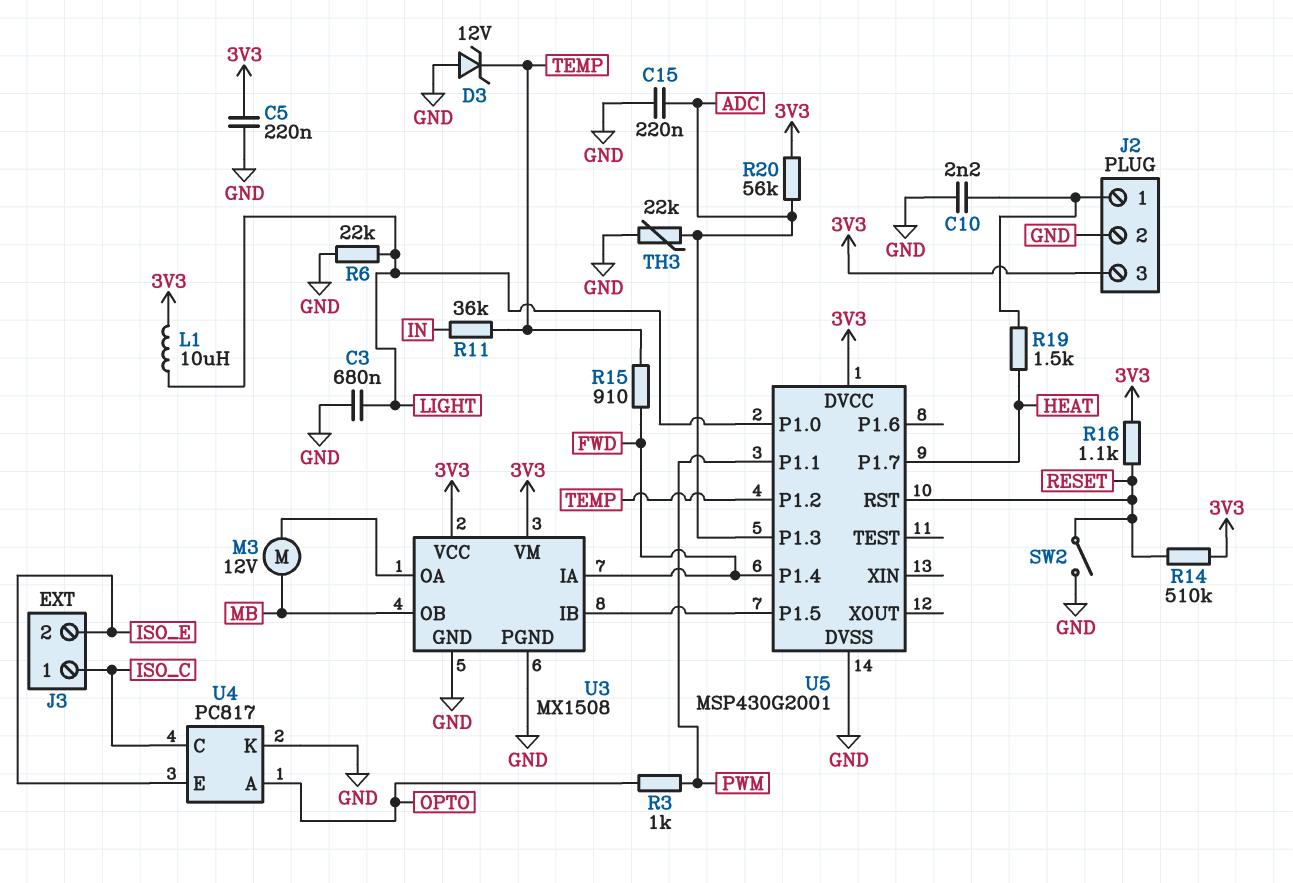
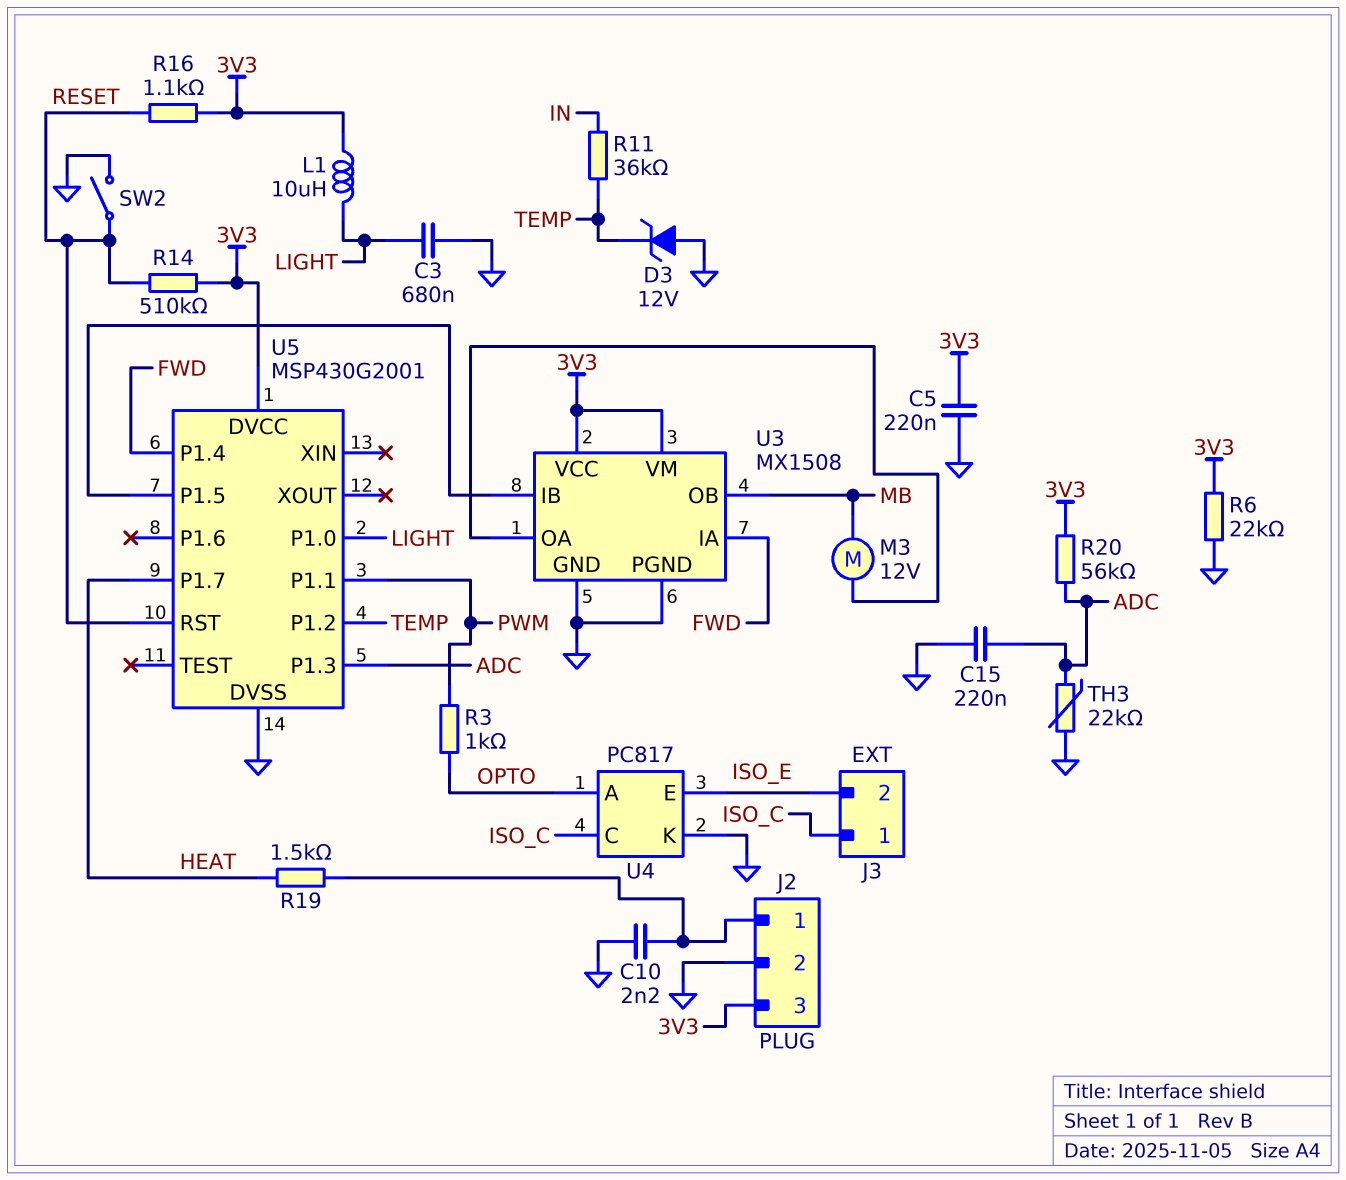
R6: 22k (GND, LIGHT) -> 22k (3V3, GND)
R15: 910 (FWD, TEMP) -> none

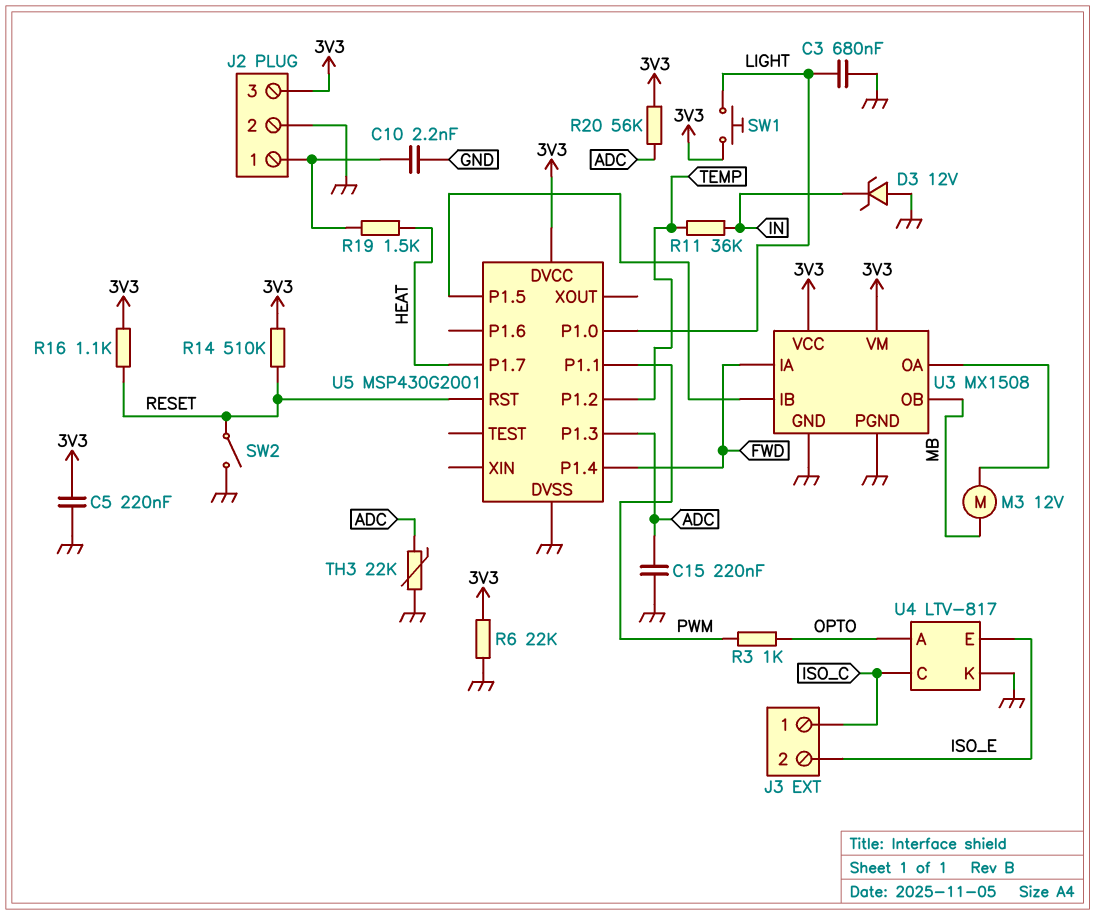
D3: zener 12V (A GND, K TEMP) -> zener 12V (A GND, K IN)
L1: 10uH (3V3, LIGHT) -> none
SW1: none -> button (3V3, LIGHT)
U4: PC817 -> LTV-817

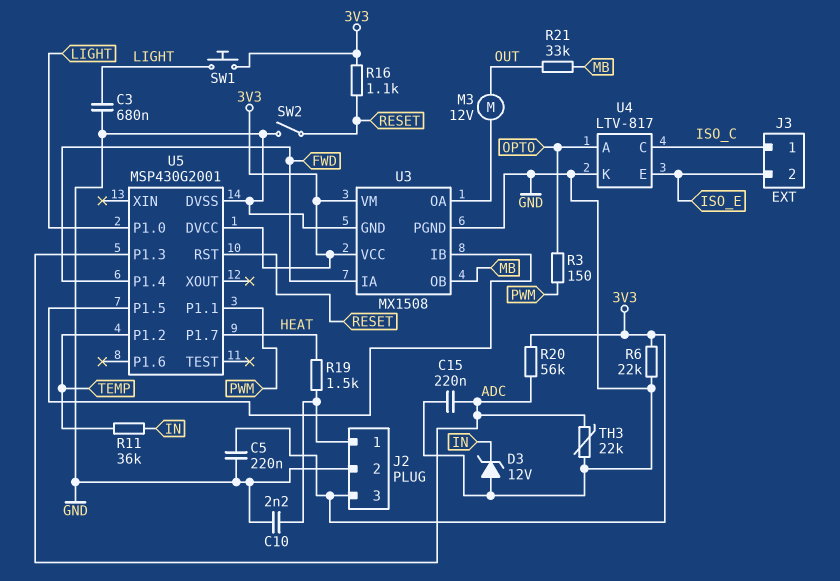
M3: motor 12V (MB, U3/OA) -> motor 12V (OUT, U3/OA)
R3: 1k (OPTO, PWM) -> 150 (OPTO, PWM)
R14: 510k (3V3, RESET) -> none
R21: none -> 33k (MB, OUT)

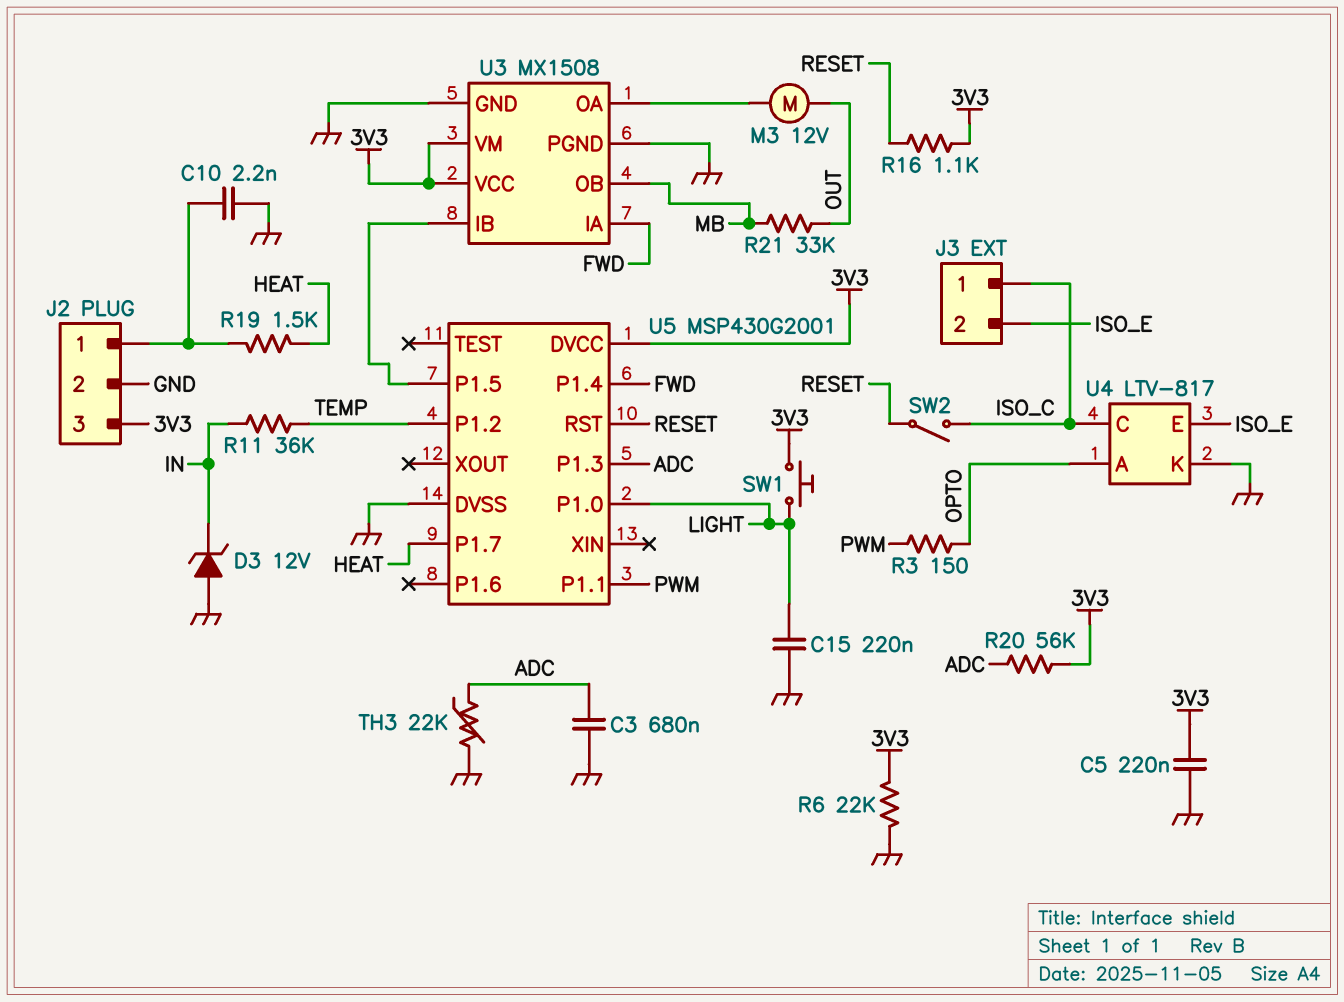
C3: 680nF (GND, LIGHT) -> 680nF (ADC, GND)
C15: 220nF (ADC, GND) -> 220nF (GND, LIGHT)
SW2: switch (GND, RESET) -> switch (ISO_C, RESET)

